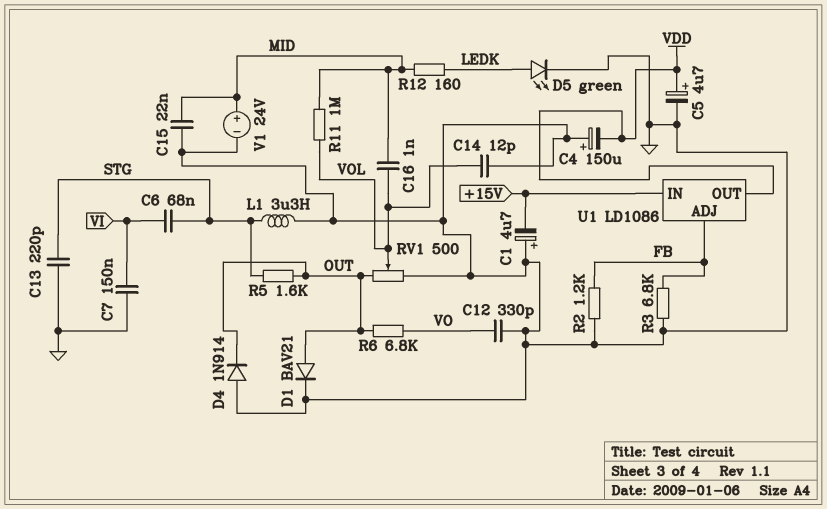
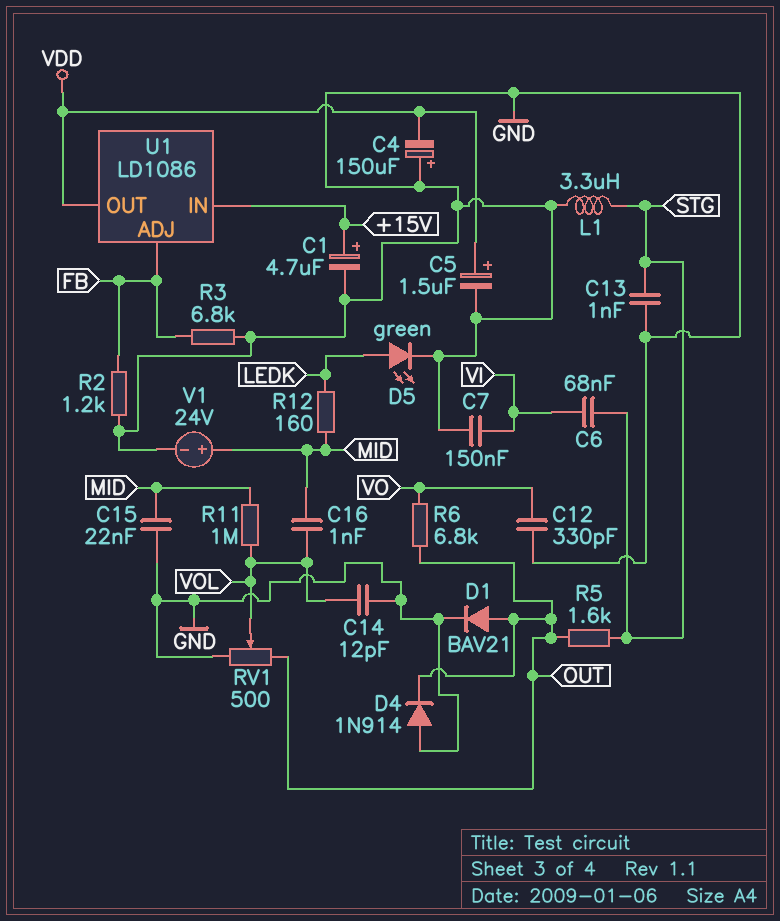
C1: 4.7uF (plus GND, minus +15V) -> 4.7uF (plus +15V, minus GND)
C5: 4.7uF (plus VDD, minus GND) -> 1.5uF (plus VDD, minus GND)
C13: 220pF (GND, STG) -> 1nF (GND, STG)

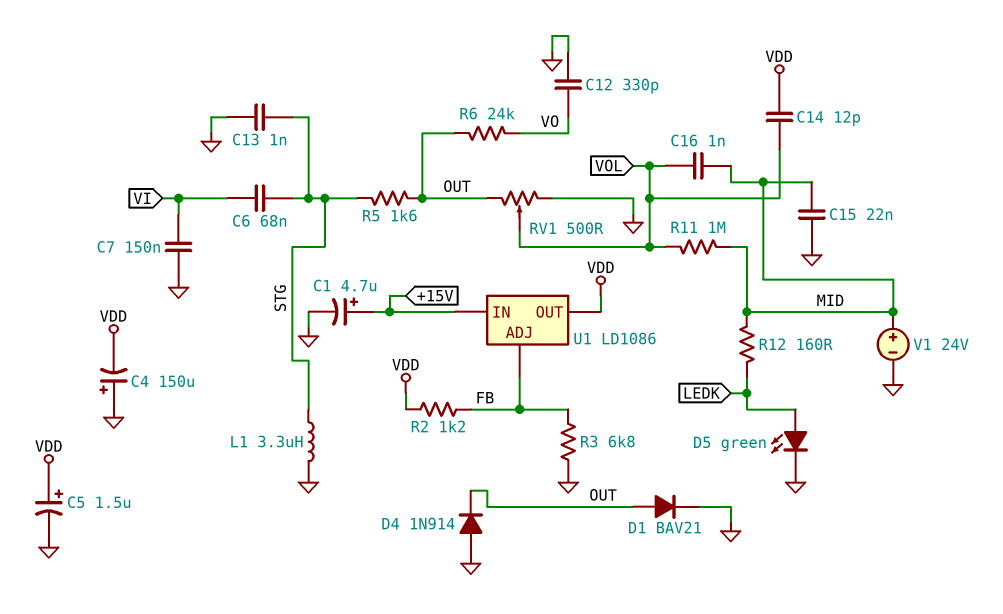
C14: 12pF (GND, VOL) -> 12pF (VDD, VOL)
R2: 1.2k (FB, GND) -> 1.2k (FB, VDD)
R6: 6.8k (OUT, VO) -> 24k (OUT, VO)

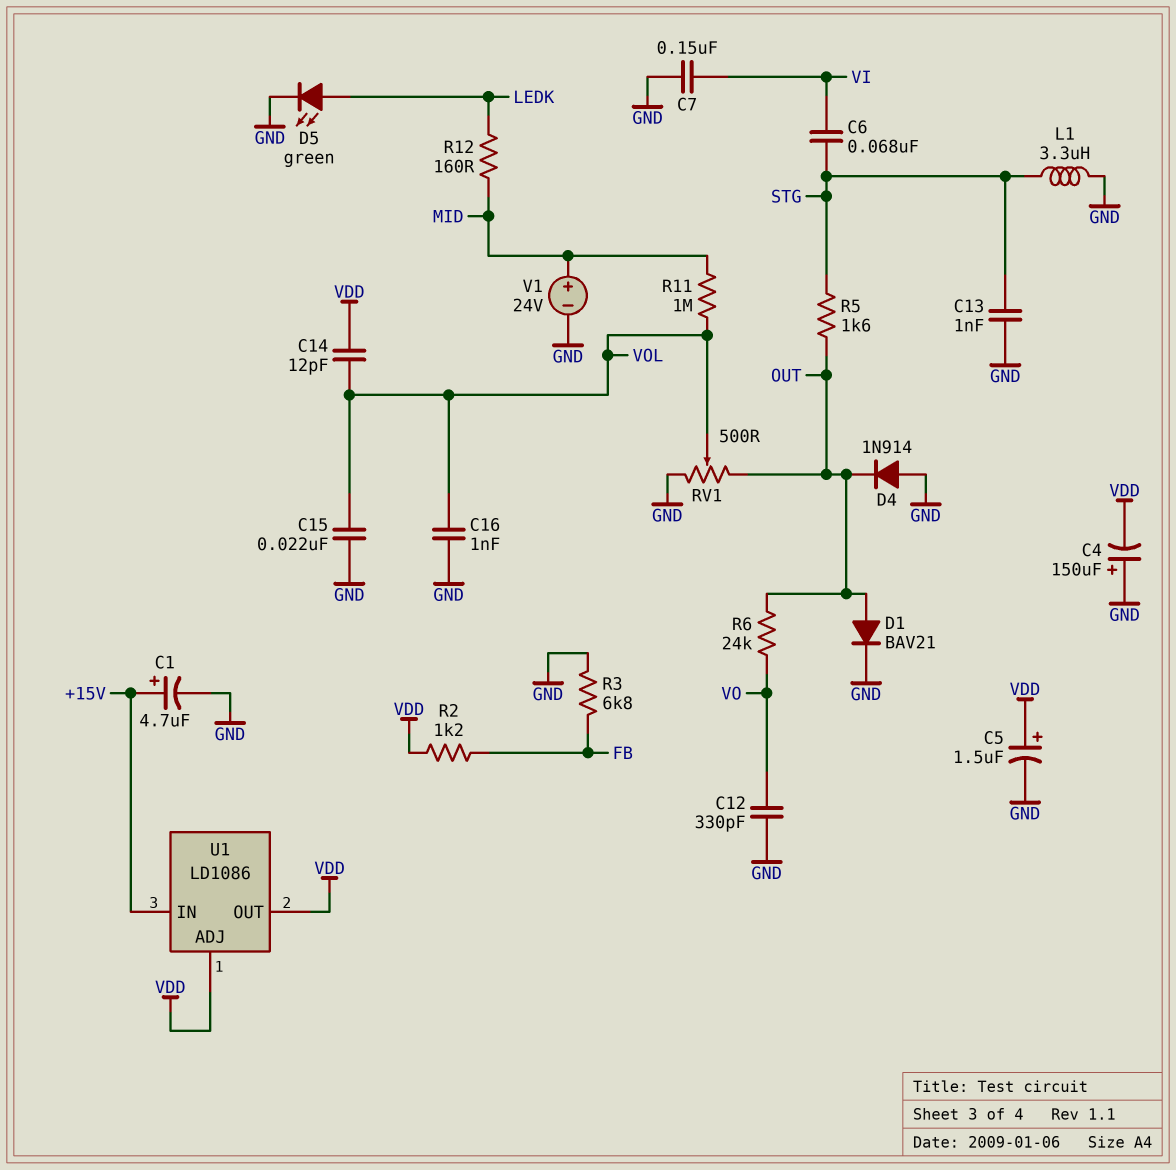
C15: 22nF (GND, MID) -> 22nF (GND, VOL)
C16: 1nF (MID, VOL) -> 1nF (GND, VOL)
U1 pin ADJ: FB -> VDD

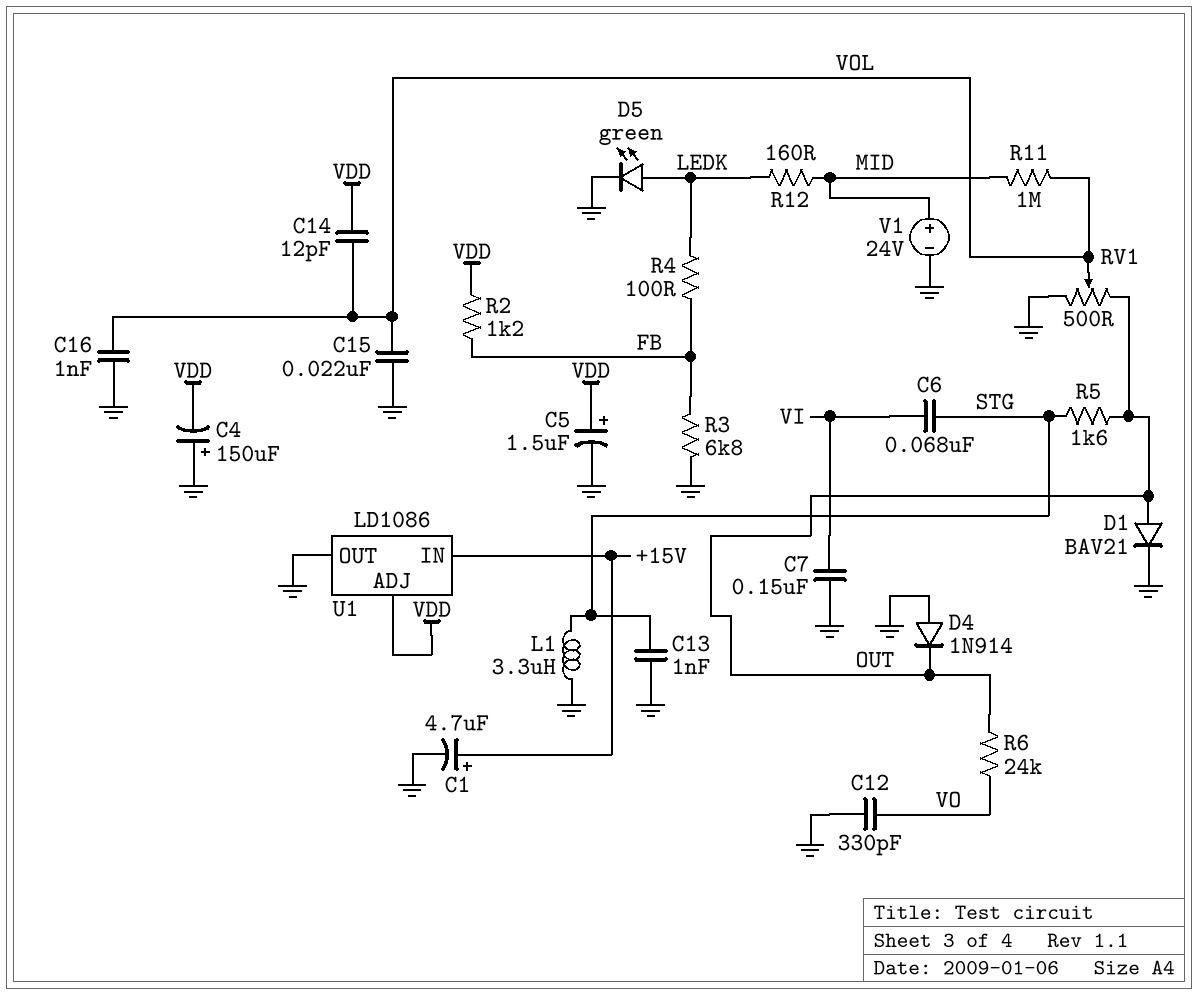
R4: none -> 100 (FB, LEDK)
U1 pin OUT: VDD -> GND

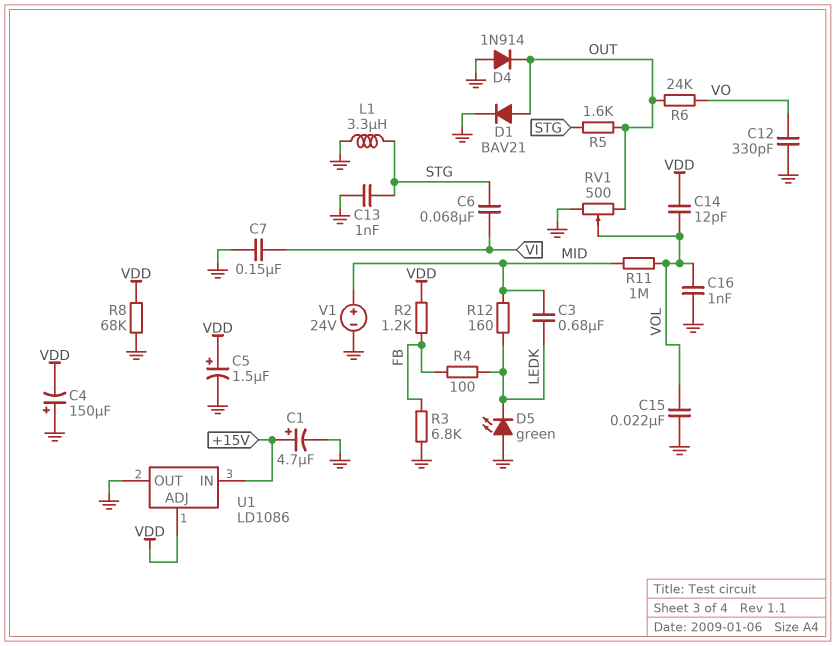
C3: none -> 680nF (LEDK, MID)
D5: LED green (A LEDK, K GND) -> LED green (A GND, K LEDK)
R8: none -> 68k (GND, VDD)

